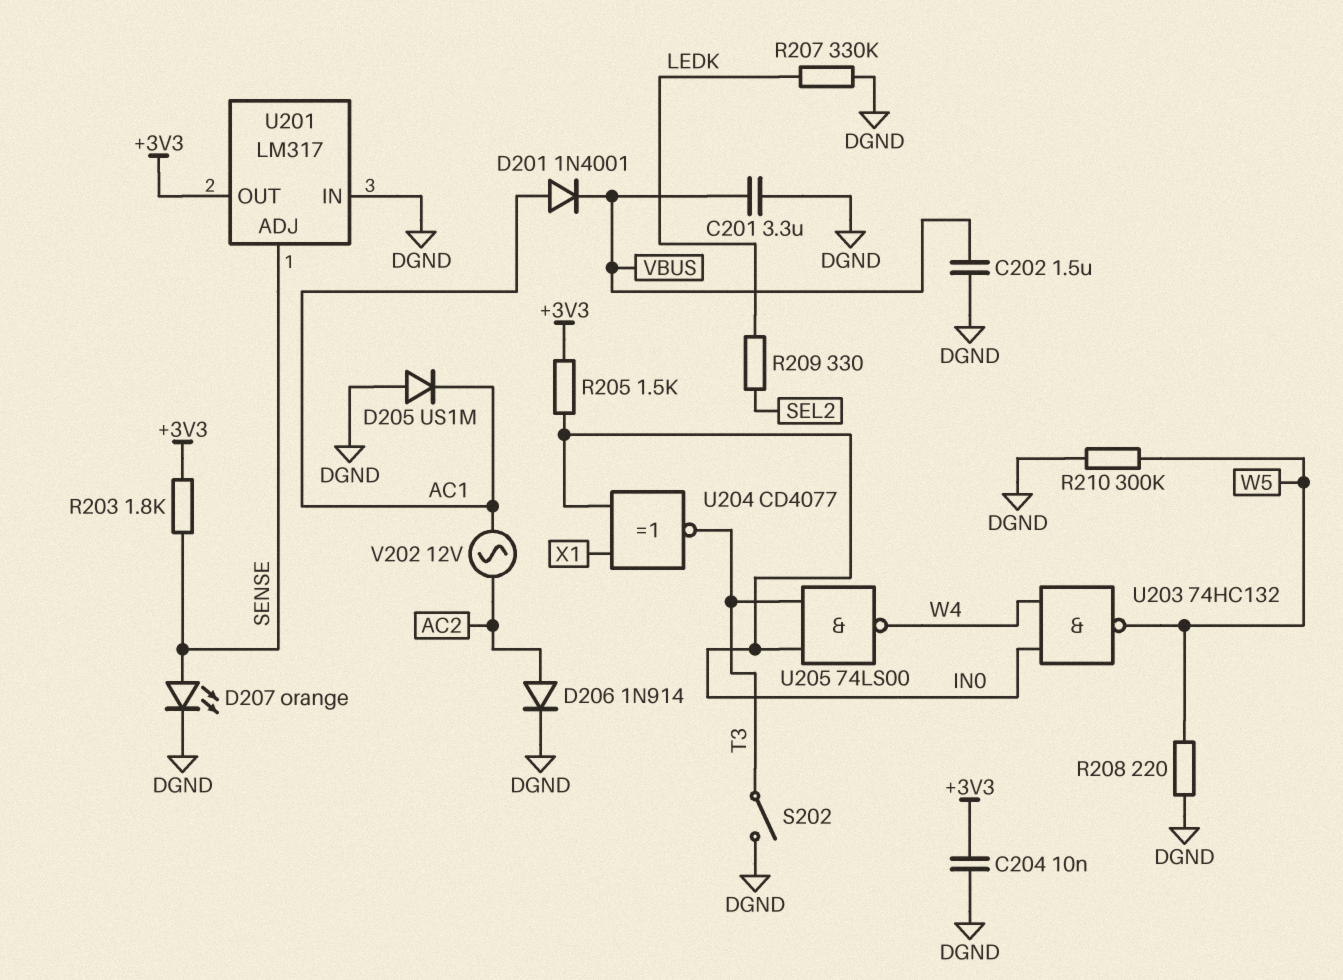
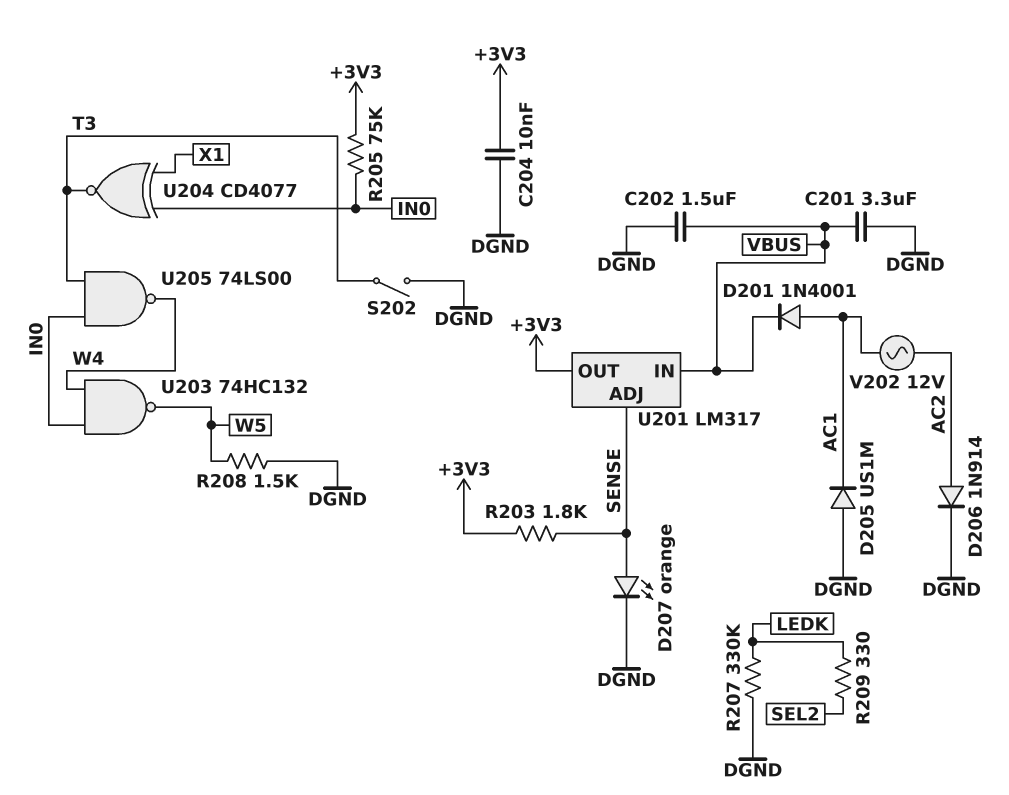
R205: 1.5k (+3V3, IN0) -> 75k (+3V3, IN0)
R208: 220 (DGND, W5) -> 1.5k (DGND, W5)
R210: 300k (DGND, W5) -> none
U201 pin IN: DGND -> VBUS

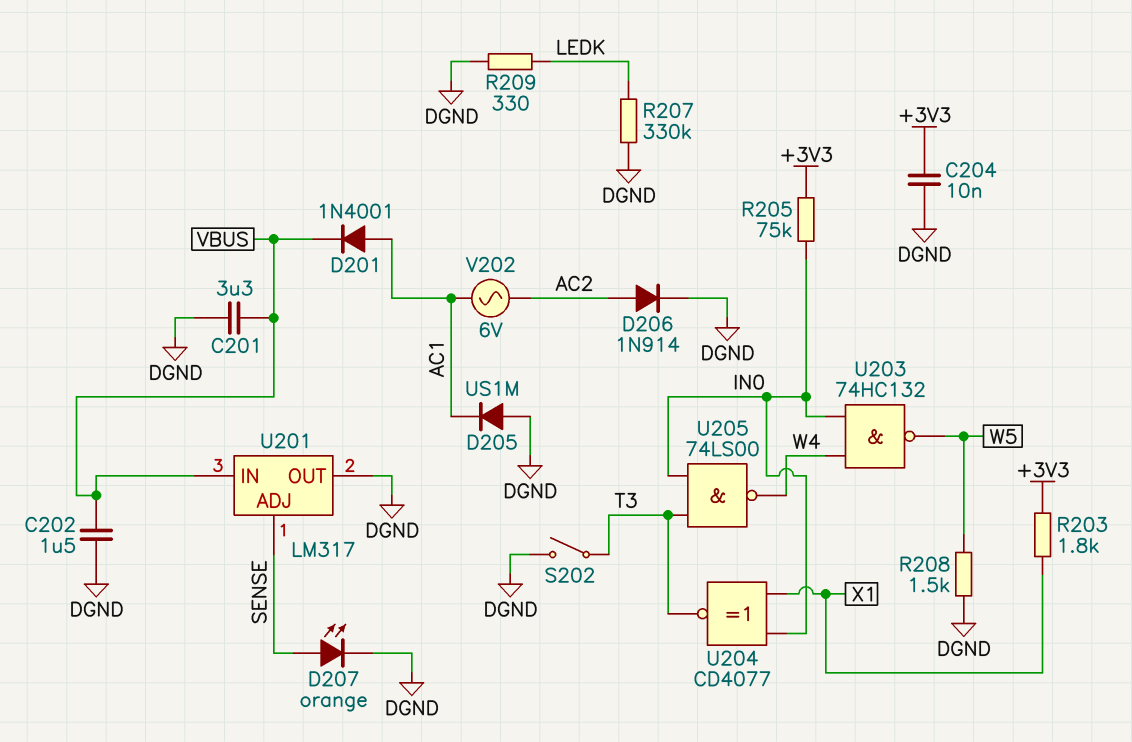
R203: 1.8k (+3V3, SENSE) -> 1.8k (+3V3, X1)
R209: 330 (LEDK, SEL2) -> 330 (DGND, LEDK)
U201 pin OUT: +3V3 -> DGND
V202: AC 12V (AC1, AC2) -> AC 6V (AC1, AC2)

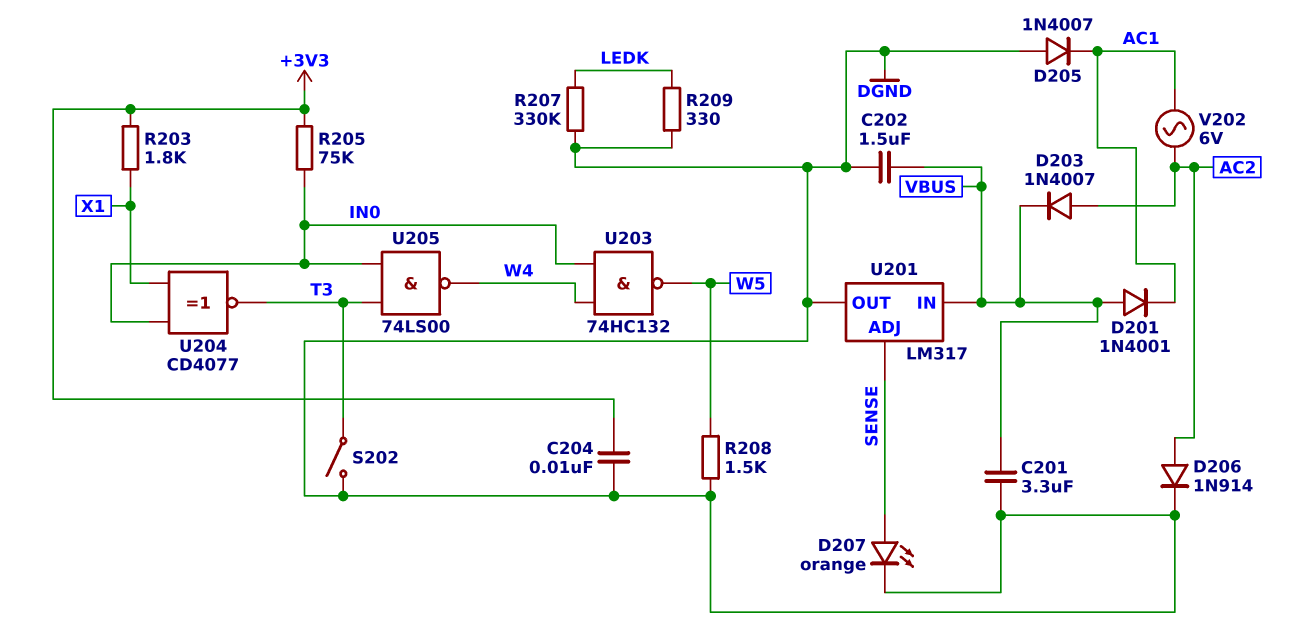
D201: diode 1N4001 (A AC1, K VBUS) -> diode 1N4001 (A VBUS, K AC1)
D203: none -> diode 1N4007 (A AC2, K VBUS)
D205: diode US1M (A DGND, K AC1) -> diode 1N4007 (A DGND, K AC1)

